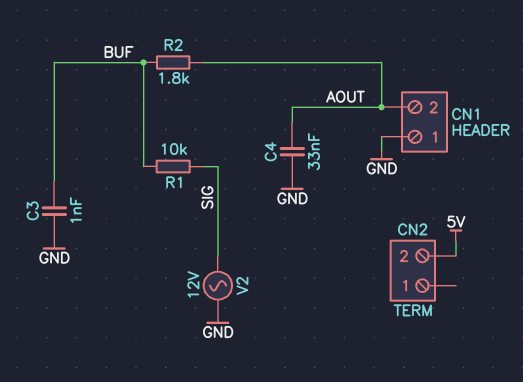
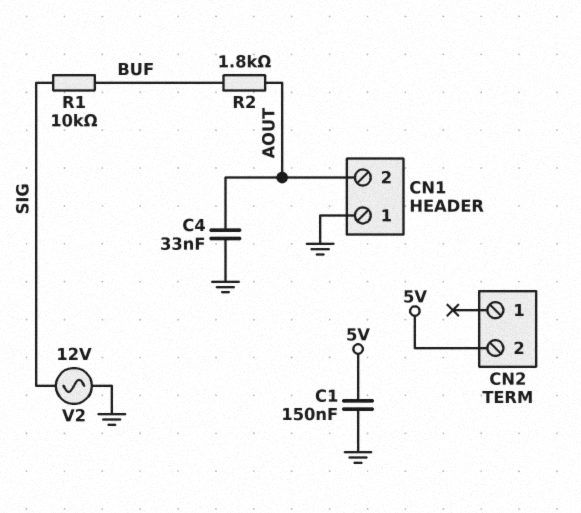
C1: none -> 150nF (5V, GND)
C3: 1nF (BUF, GND) -> none

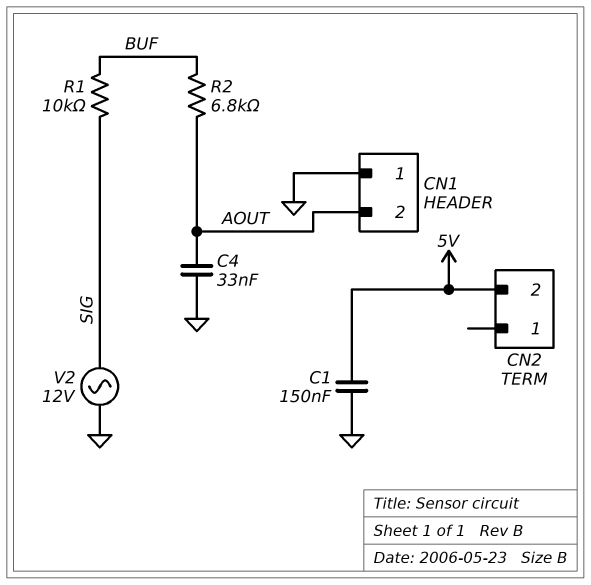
R2: 1.8k (AOUT, BUF) -> 6.8k (AOUT, BUF)

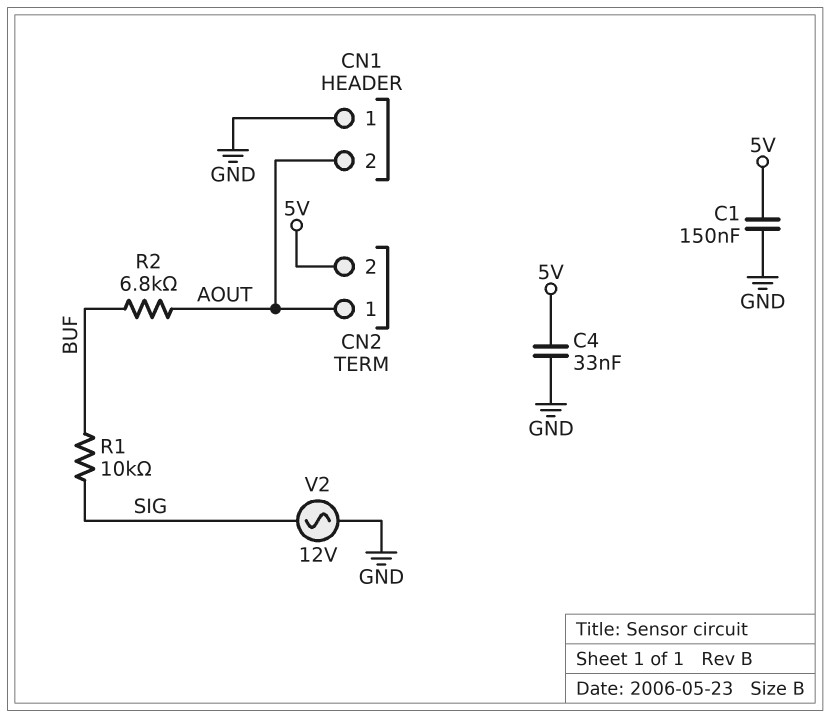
C4: 33nF (AOUT, GND) -> 33nF (5V, GND)
CN2 pin 1: none -> AOUT

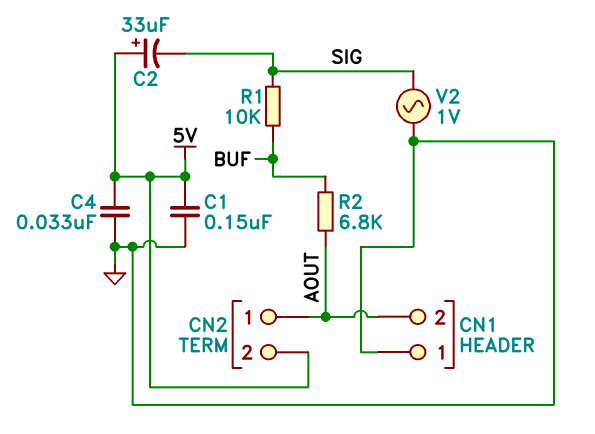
C2: none -> 33uF (plus 5V, minus SIG)
V2: AC 12V (GND, SIG) -> AC 1V (GND, SIG)

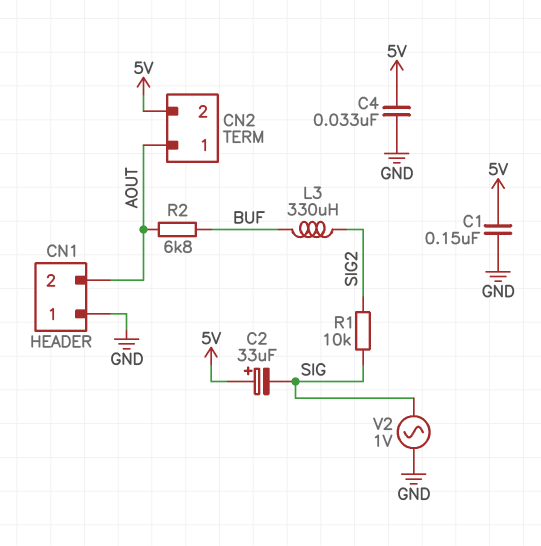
L3: none -> 330uH (BUF, SIG2)
R1: 10k (BUF, SIG) -> 10k (SIG, SIG2)

